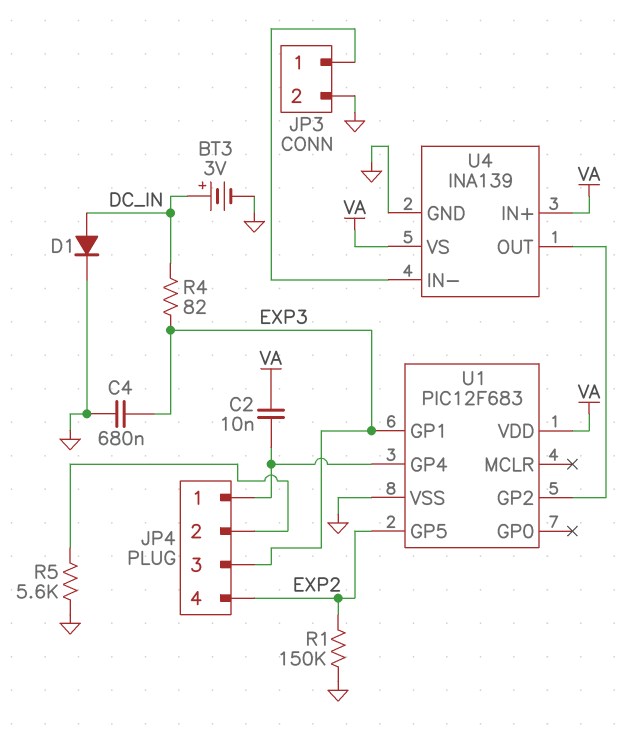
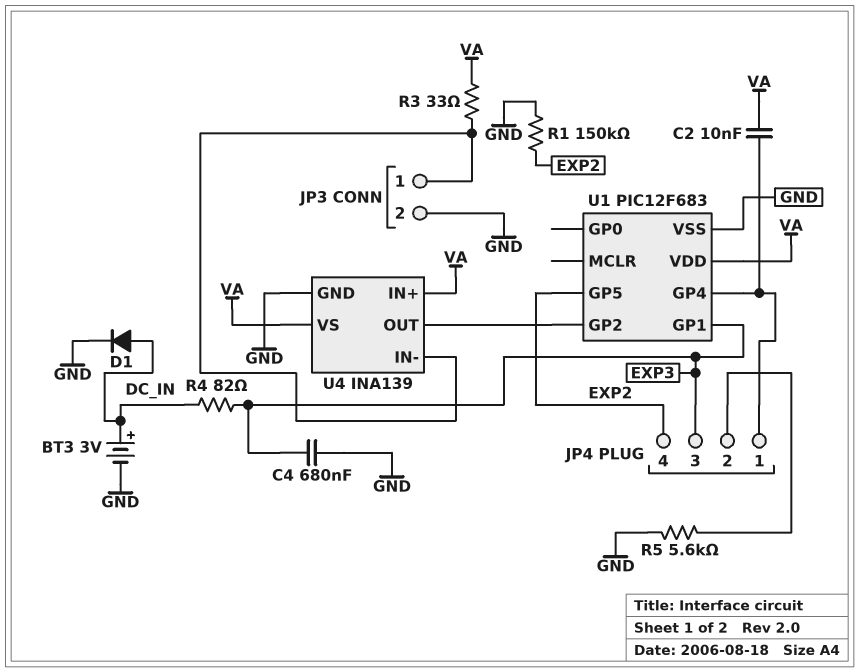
R3: none -> 33 (JP3/1, VA)

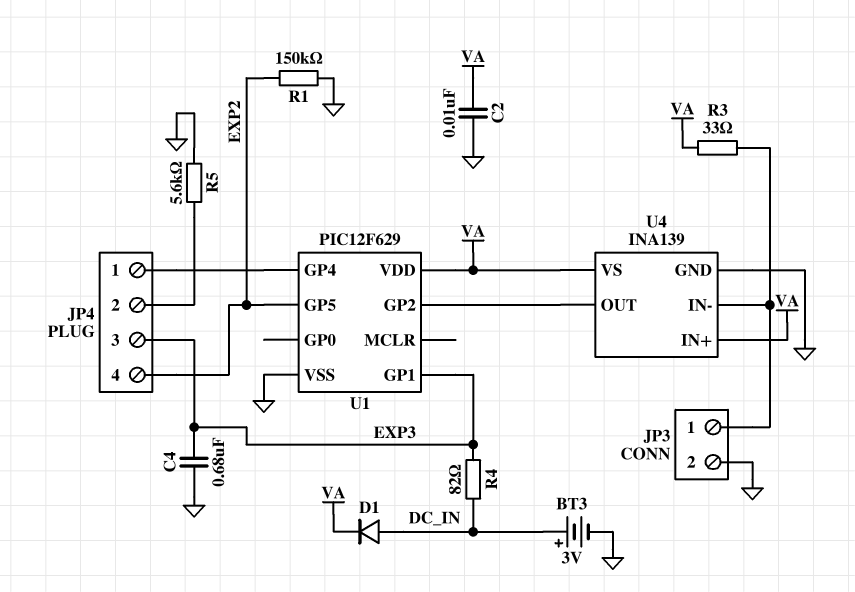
C2: 10nF (JP4/1, VA) -> 10nF (GND, VA)
D1: diode (A DC_IN, K GND) -> diode (A DC_IN, K VA)
U1: PIC12F683 -> PIC12F629

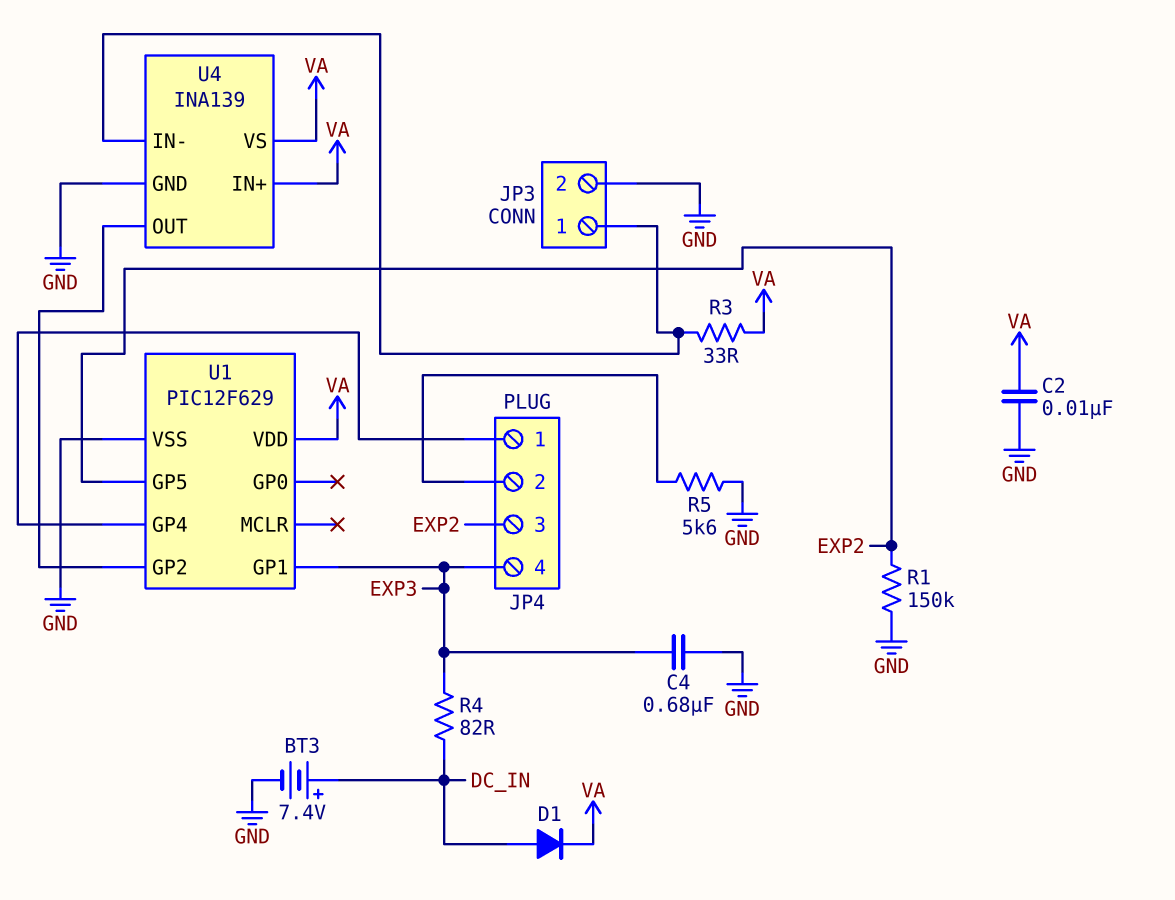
BT3: 3V (plus DC_IN, minus GND) -> 7.4V (plus DC_IN, minus GND)
JP4 pin 3: EXP3 -> EXP2
JP4 pin 4: EXP2 -> EXP3

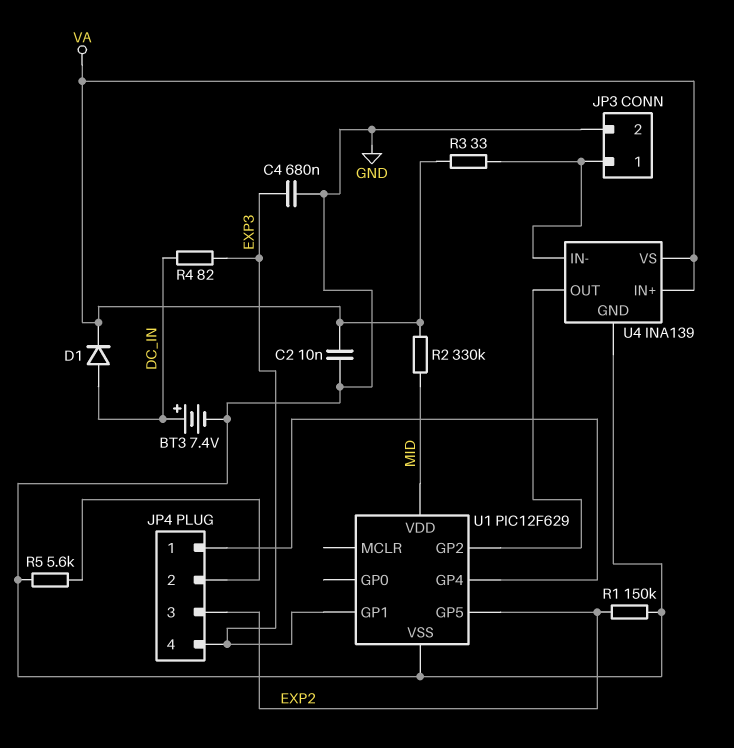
R2: none -> 330k (MID, VA)
U1 pin VDD: VA -> MID

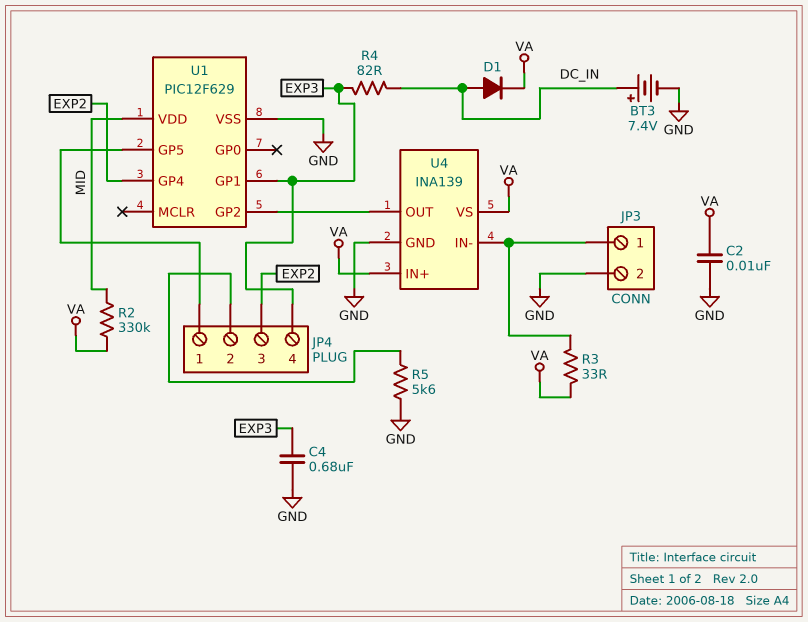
R1: 150k (EXP2, GND) -> none
U1 pin GP4: JP4/1 -> EXP2
U1 pin GP5: EXP2 -> JP4/1

